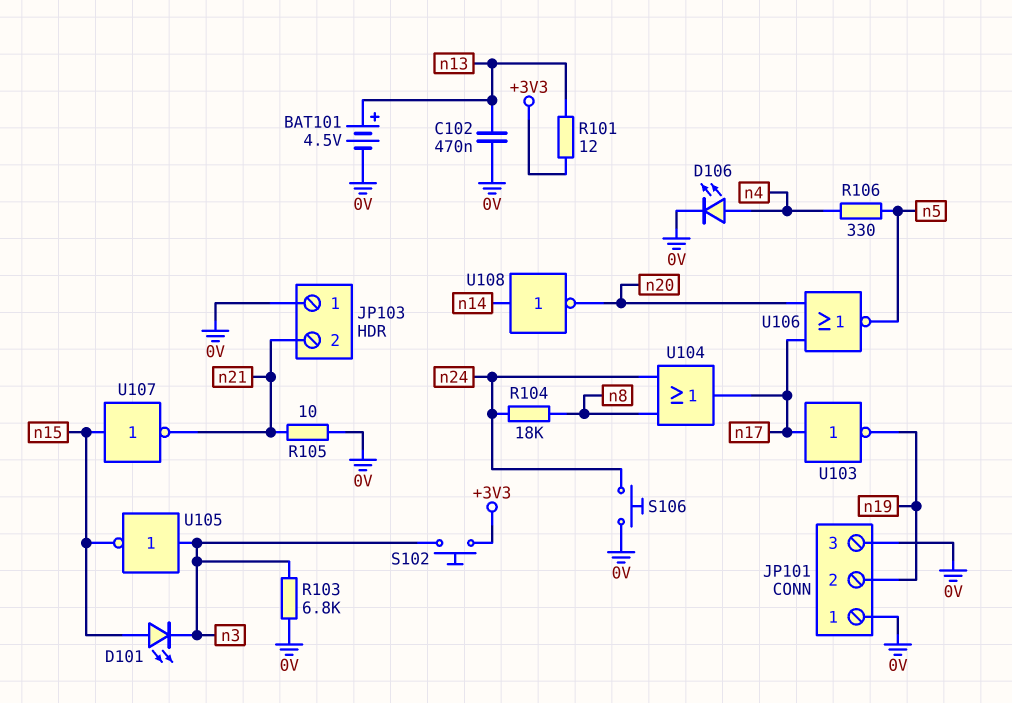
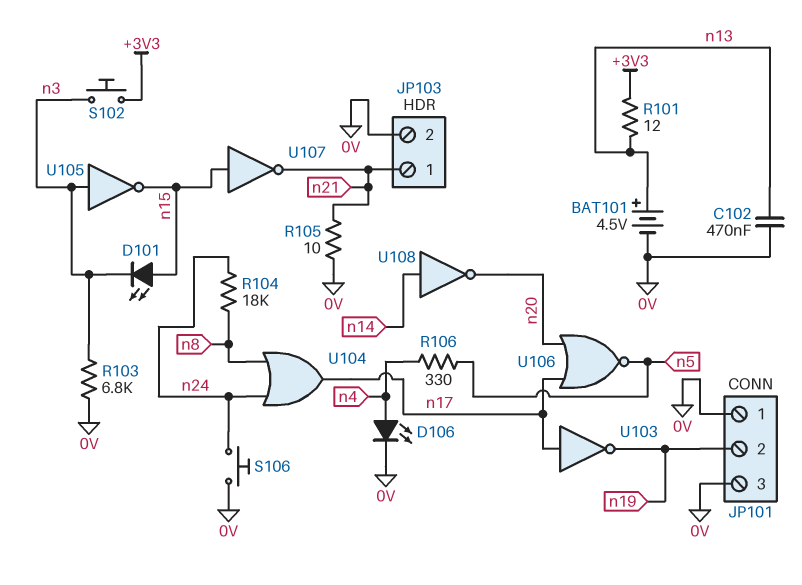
JP103 pin 1: 0V -> n21
JP103 pin 2: n21 -> 0V

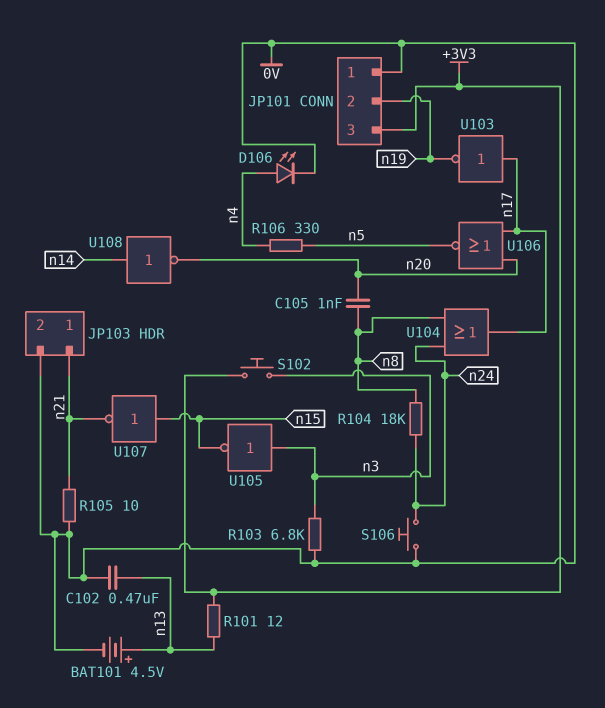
C105: none -> 1nF (n8, n20)
D101: LED (A n15, K n3) -> none
JP101 pin 3: 0V -> +3V3

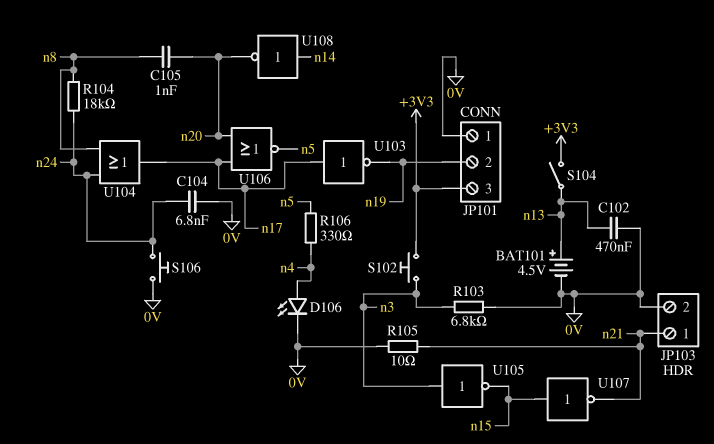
C104: none -> 6.8nF (0V, n24)
R101: 12 (+3V3, n13) -> none
S104: none -> switch (+3V3, n13)

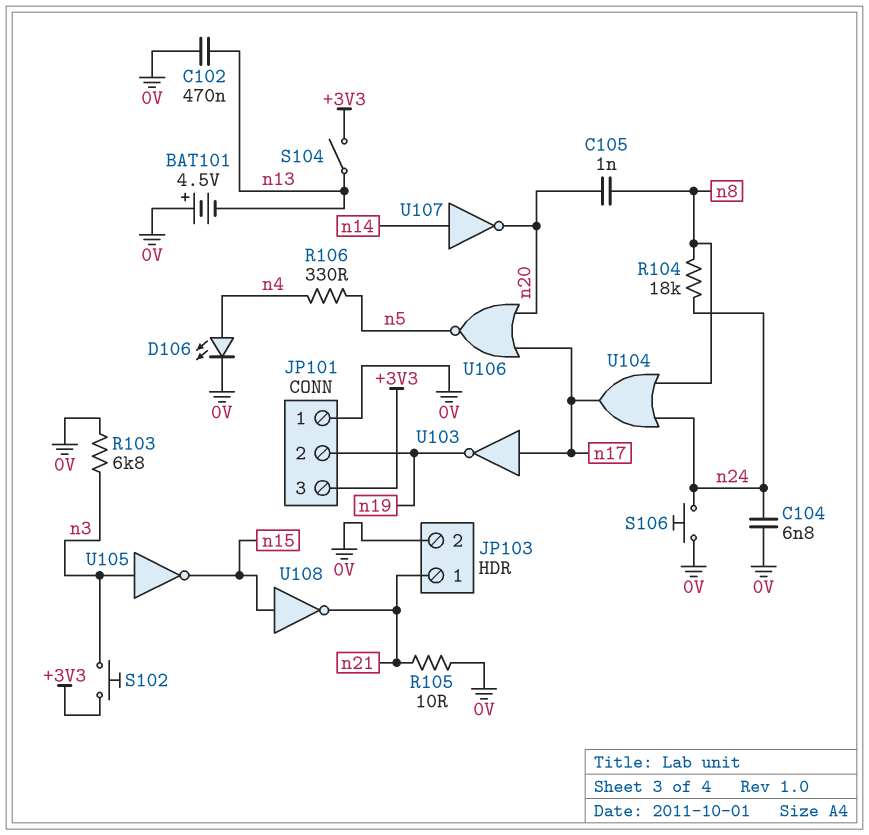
BAT101: 4.5V (plus n13, minus 0V) -> 4.5V (plus 0V, minus n13)
U107: NOT (in n15, out n21) -> NOT (in n14, out n20)
U108: NOT (in n14, out n20) -> NOT (in n15, out n21)

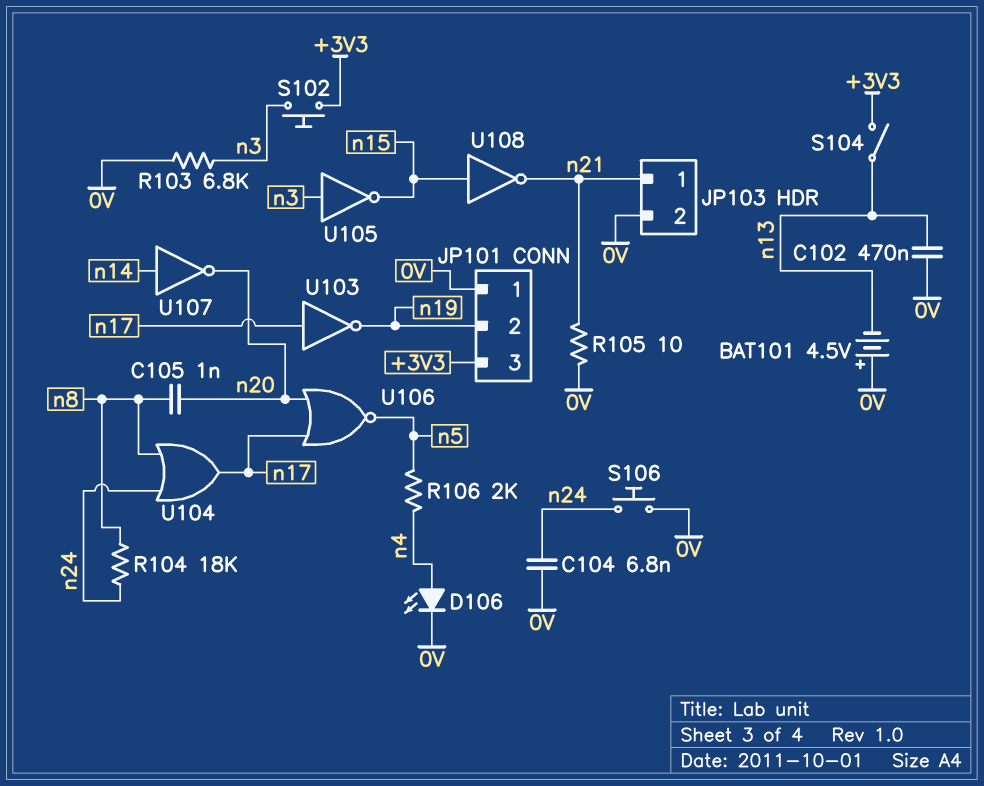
R106: 330 (n4, n5) -> 2k (n4, n5)

